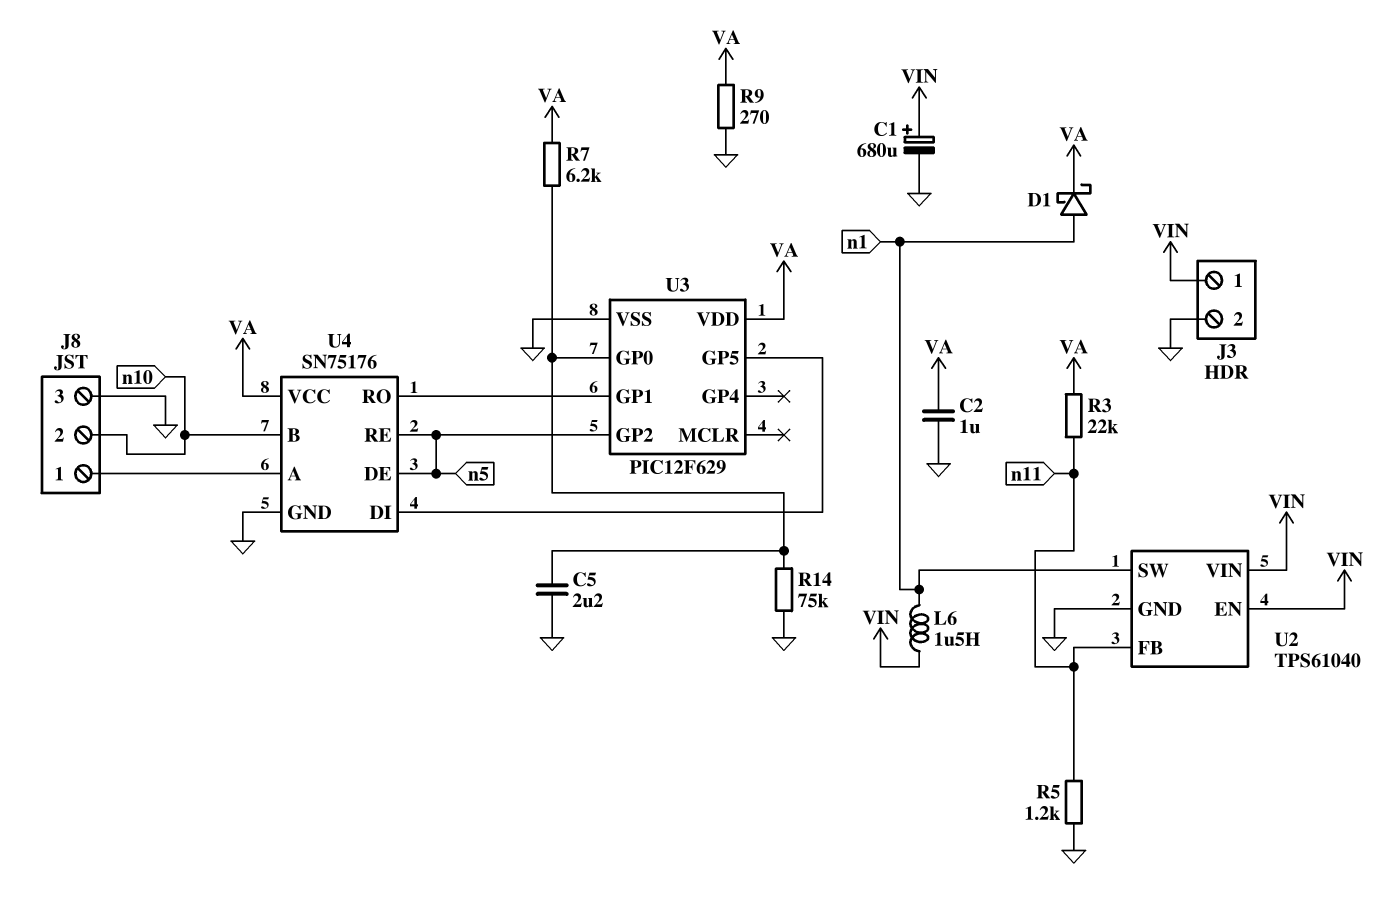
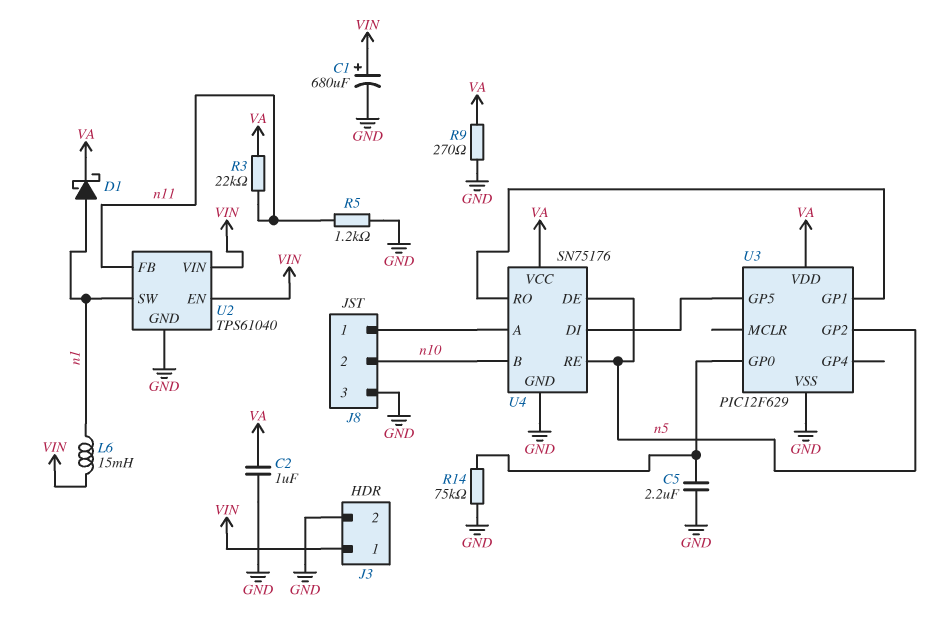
L6: 1.5uH (VIN, n1) -> 15mH (VIN, n1)
R7: 6.2k (U3/GP0, VA) -> none

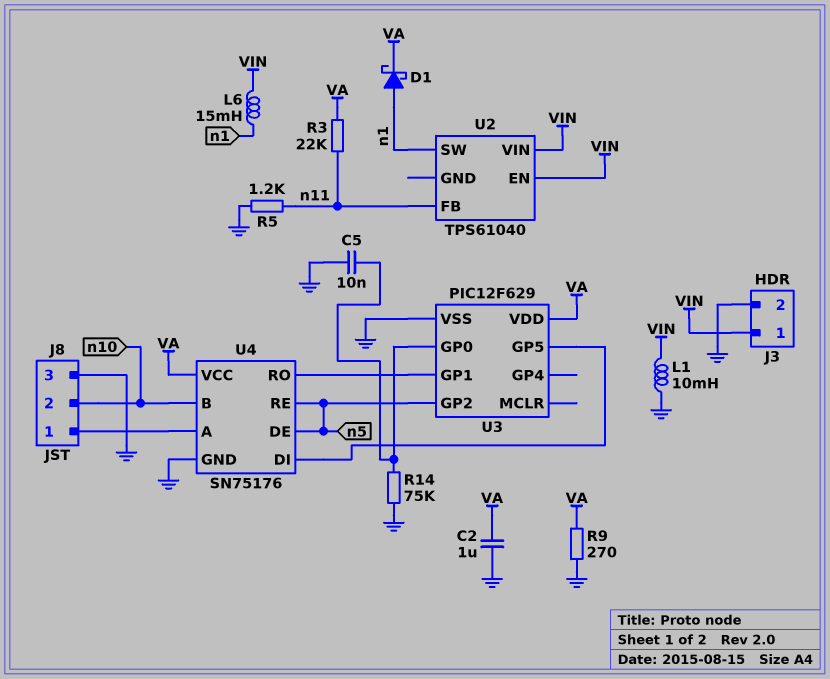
C1: 680uF (plus VIN, minus GND) -> none
C5: 2.2uF (GND, U3/GP0) -> 10nF (GND, U3/GP0)
L1: none -> 10mH (GND, VIN)
U2 pin GND: GND -> none

